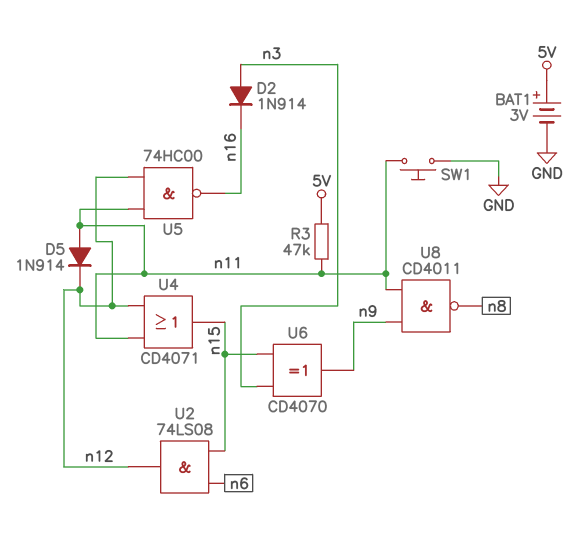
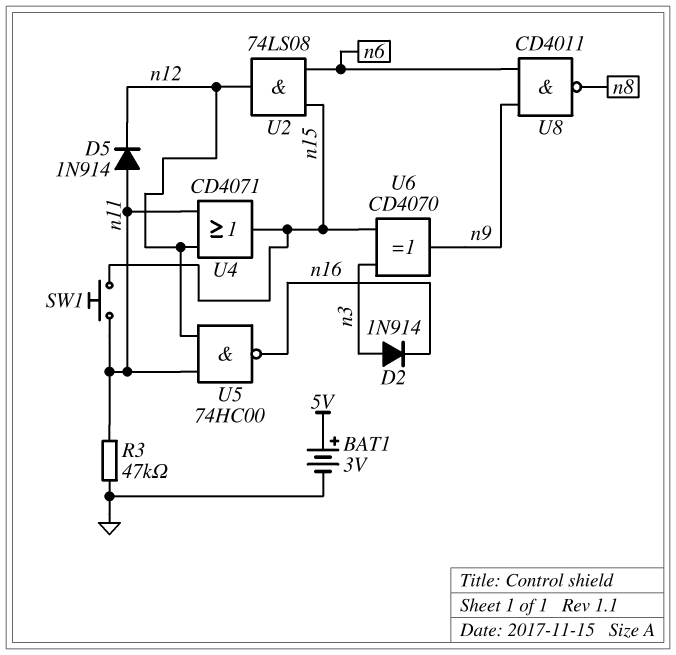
R3: 47k (5V, n11) -> 47k (GND, n11)
SW1: button (GND, n11) -> button (n11, n15)
U8: NAND CD4011 (in n9, in n11, out n8) -> NAND CD4011 (in n6, in n9, out n8)

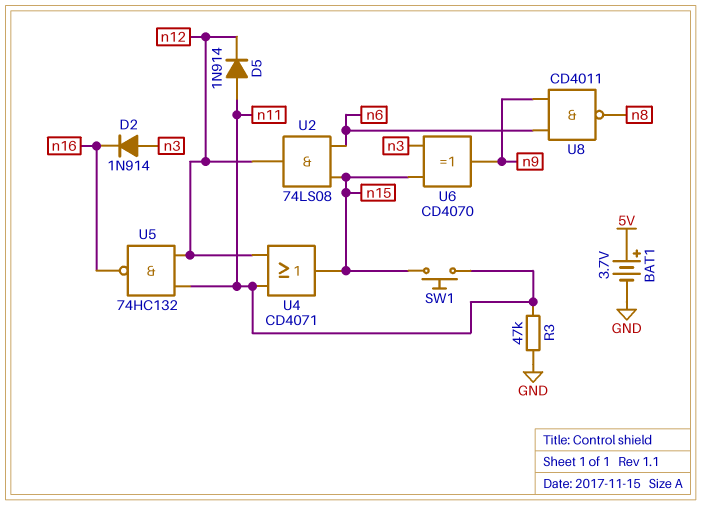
BAT1: 3V (plus 5V, minus GND) -> 3.7V (plus 5V, minus GND)
U5: NAND 74HC00 (in n11, in n12, out n16) -> NAND 74HC132 (in n11, in n12, out n16)

